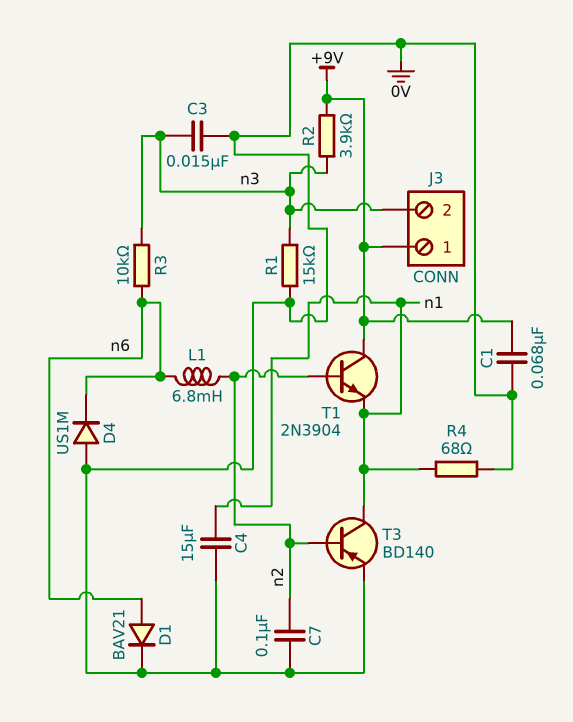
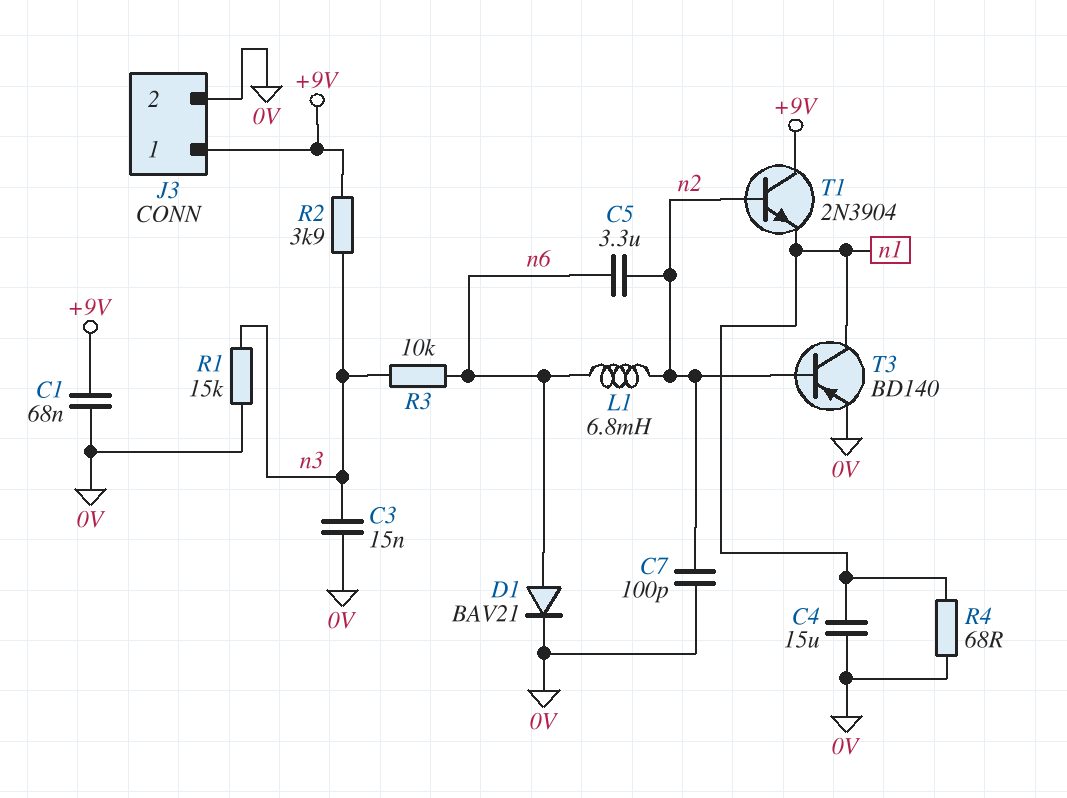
C5: none -> 3.3uF (n2, n6)
C7: 100nF (0V, n2) -> 100pF (0V, n2)
D4: diode US1M (A 0V, K n6) -> none
J3 pin 2: n3 -> 0V

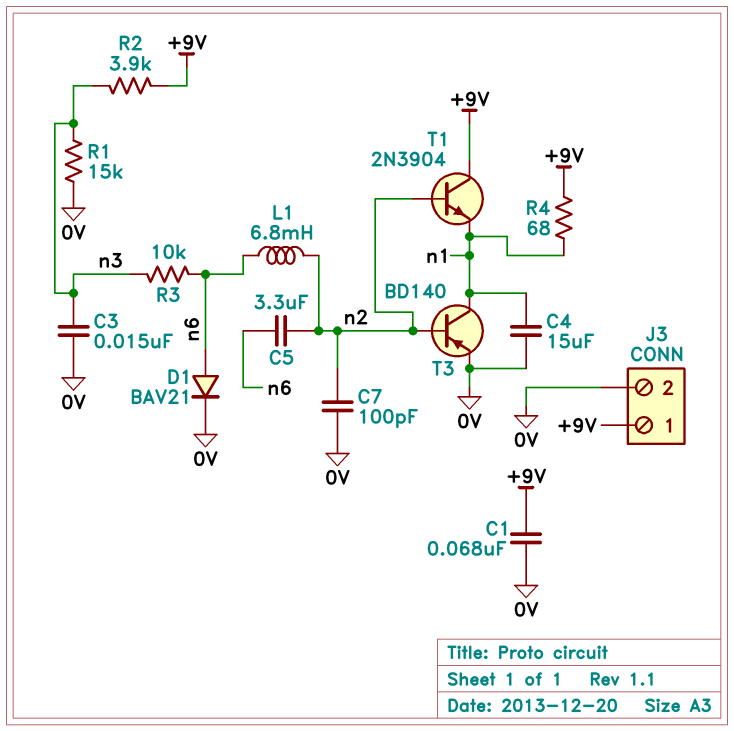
R4: 68 (0V, n1) -> 68 (+9V, n1)

